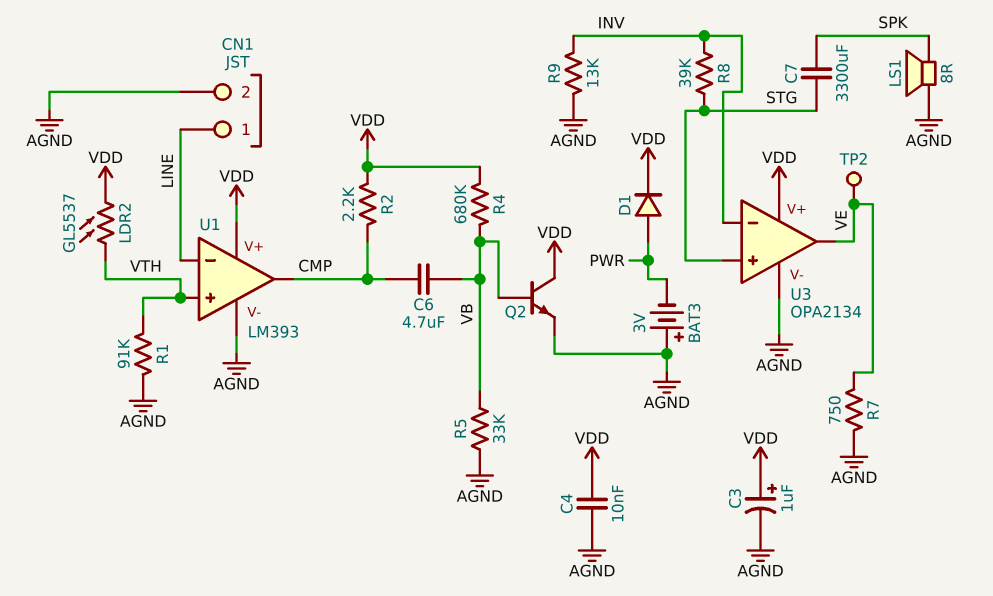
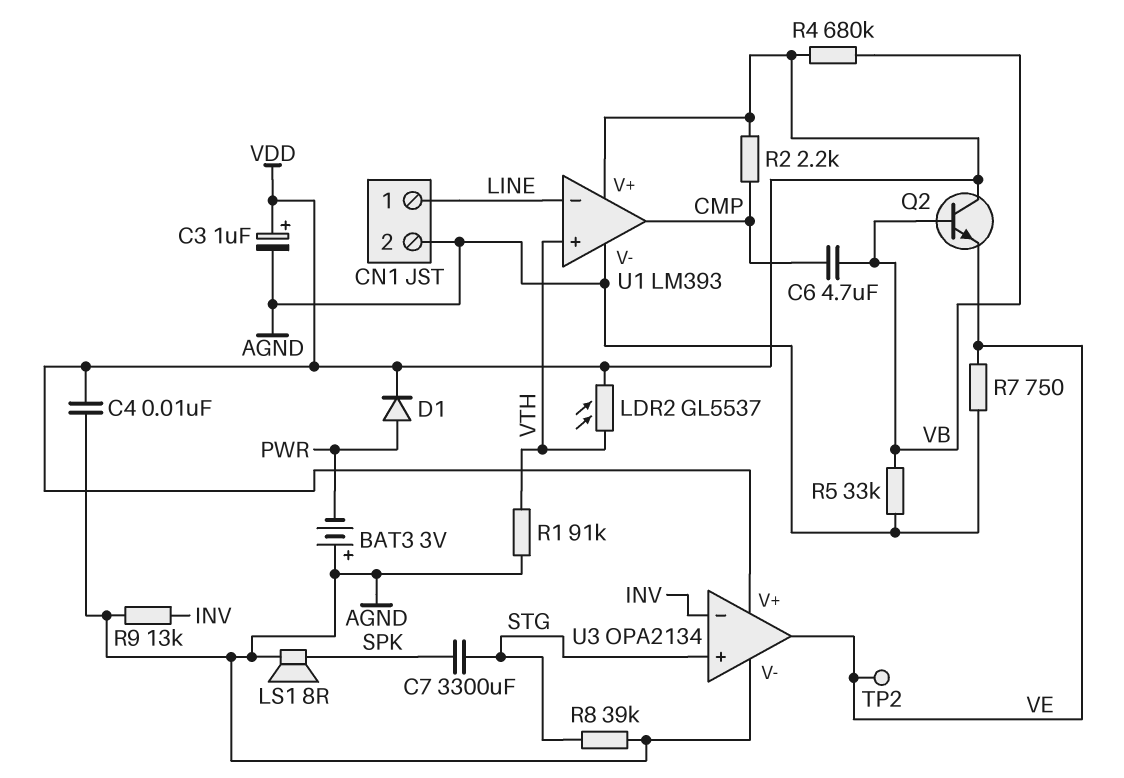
Q2: NPN (B VB, C VDD, E AGND) -> NPN (B VB, C VDD, E VE)
R8: 39k (INV, STG) -> 39k (AGND, STG)

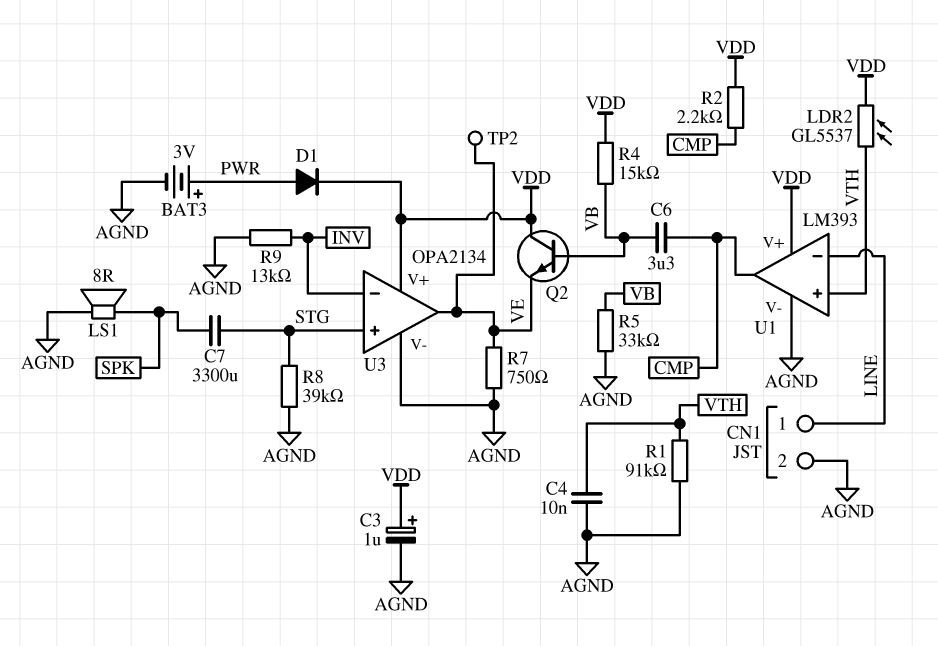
BAT3: 3V (plus AGND, minus PWR) -> 3V (plus PWR, minus AGND)
C4: 10nF (AGND, VDD) -> 10nF (AGND, VTH)
C6: 4.7uF (CMP, VB) -> 3.3uF (CMP, VB)
R4: 680k (VB, VDD) -> 15k (VB, VDD)

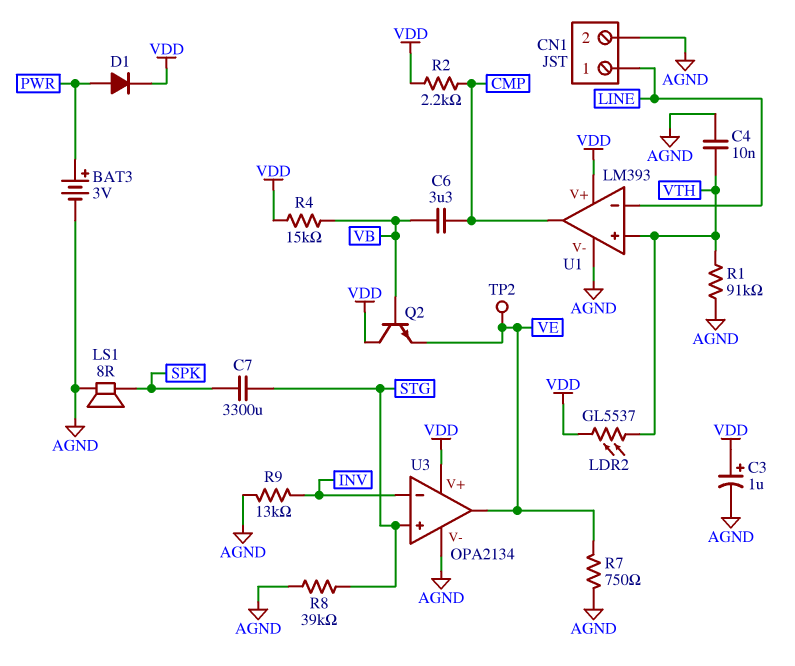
R5: 33k (AGND, VB) -> none

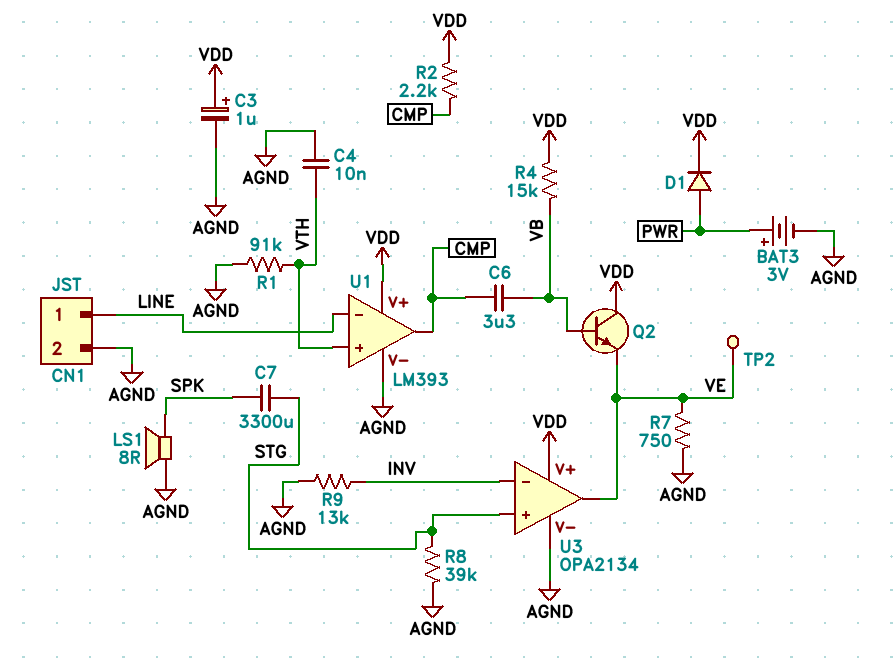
LDR2: GL5537 (VDD, VTH) -> none

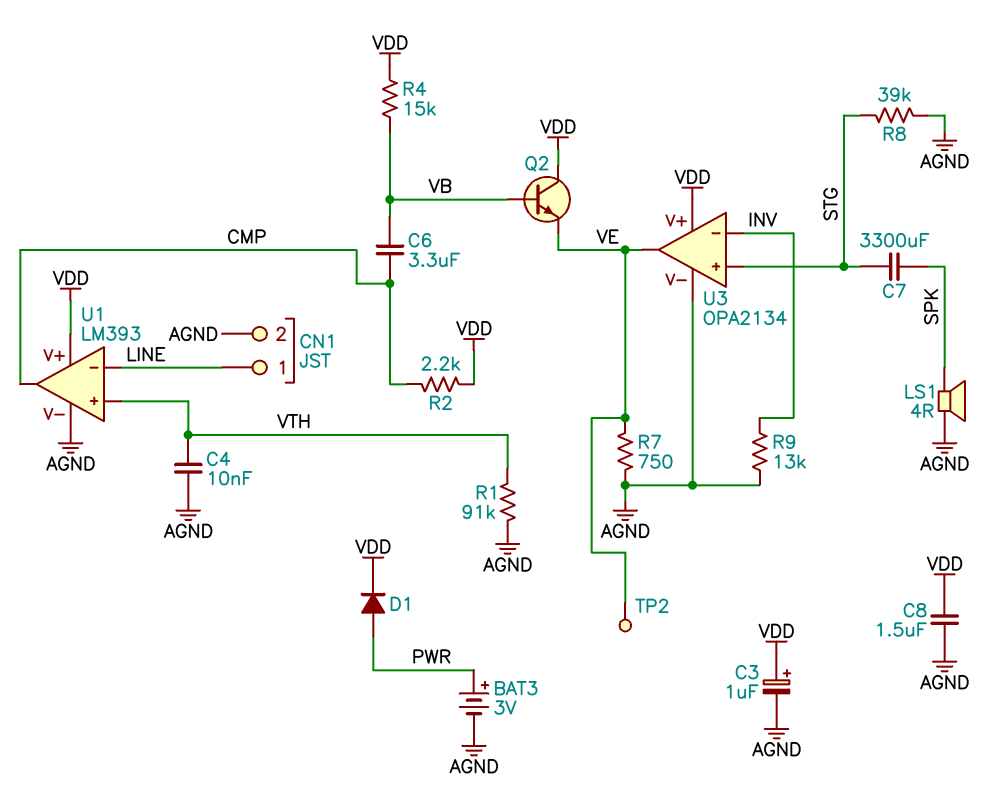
C8: none -> 1.5uF (AGND, VDD)
LS1: speaker 8R (AGND, SPK) -> speaker 4R (AGND, SPK)

